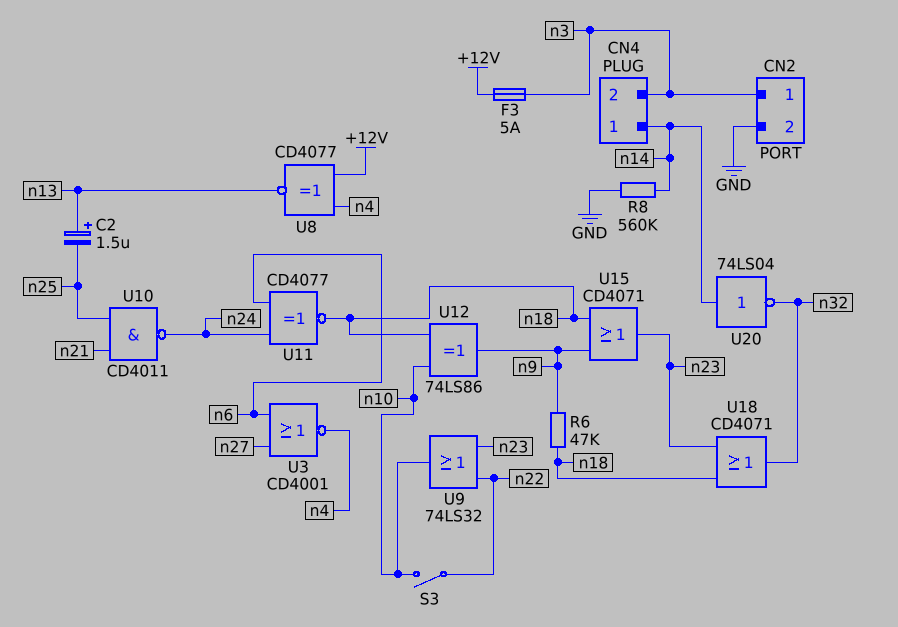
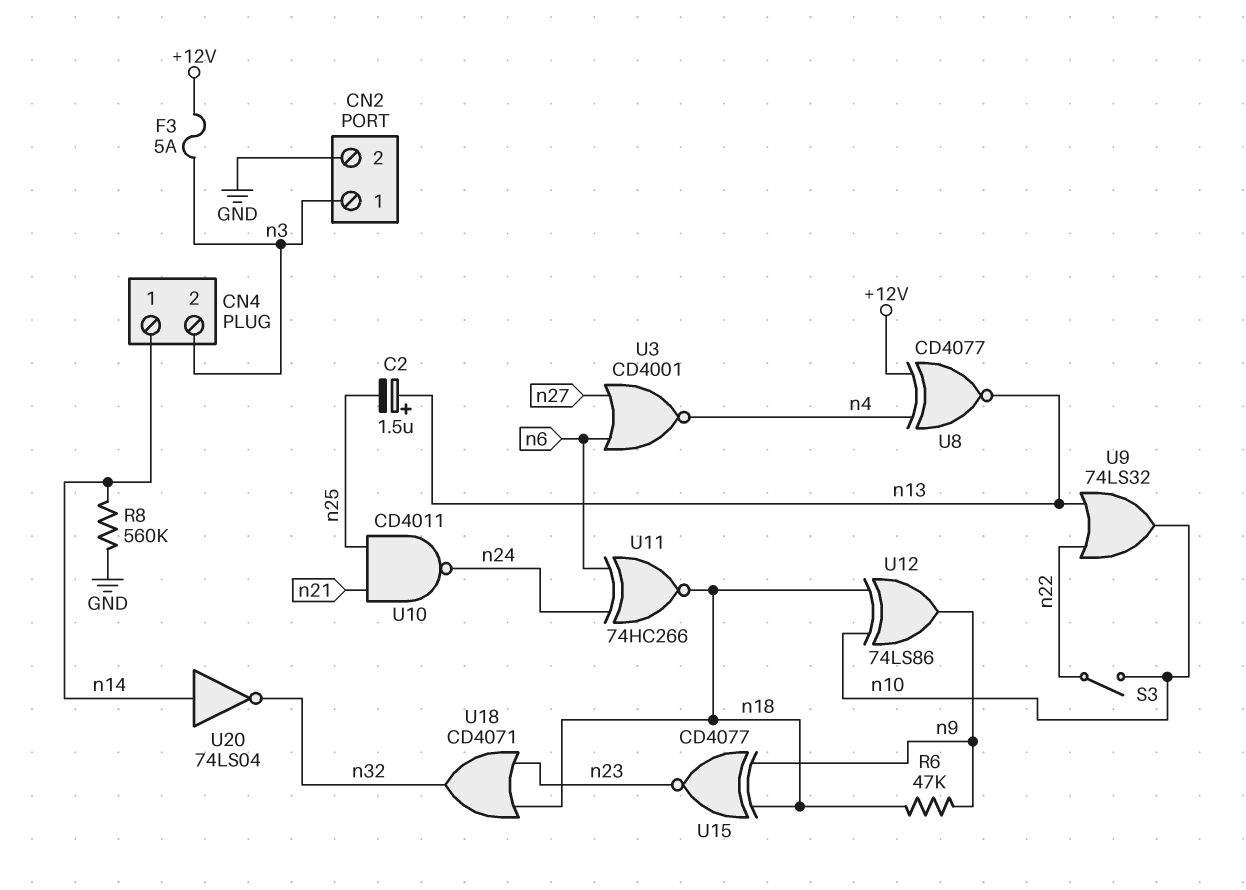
U9: OR 74LS32 (in n22, in n23, out n10) -> OR 74LS32 (in n13, in n22, out n10)
U11: XNOR CD4077 (in n6, in n24, out n18) -> XNOR 74HC266 (in n6, in n24, out n18)
U15: OR CD4071 (in n9, in n18, out n23) -> XNOR CD4077 (in n9, in n18, out n23)

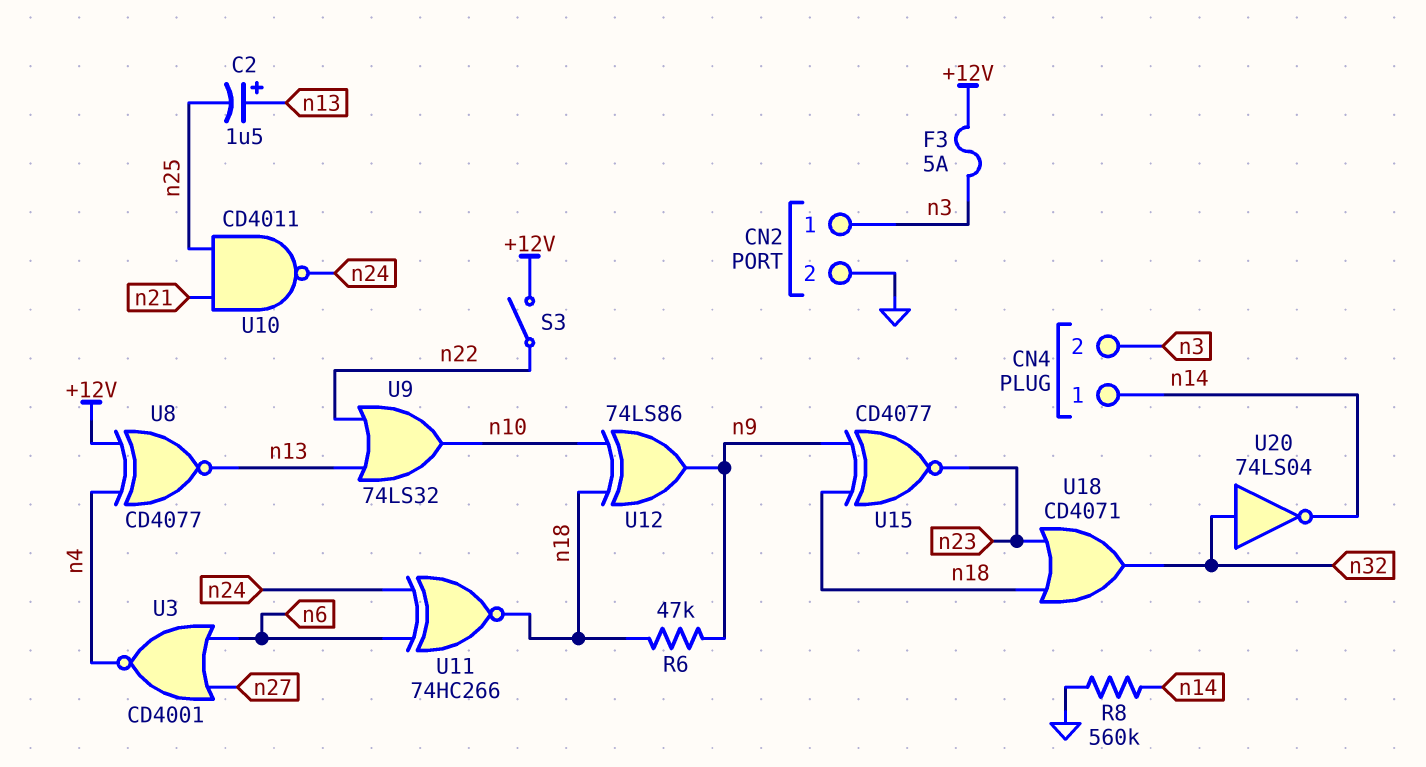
S3: switch (n10, n22) -> switch (+12V, n22)
U20: NOT 74LS04 (in n14, out n32) -> NOT 74LS04 (in n32, out n14)

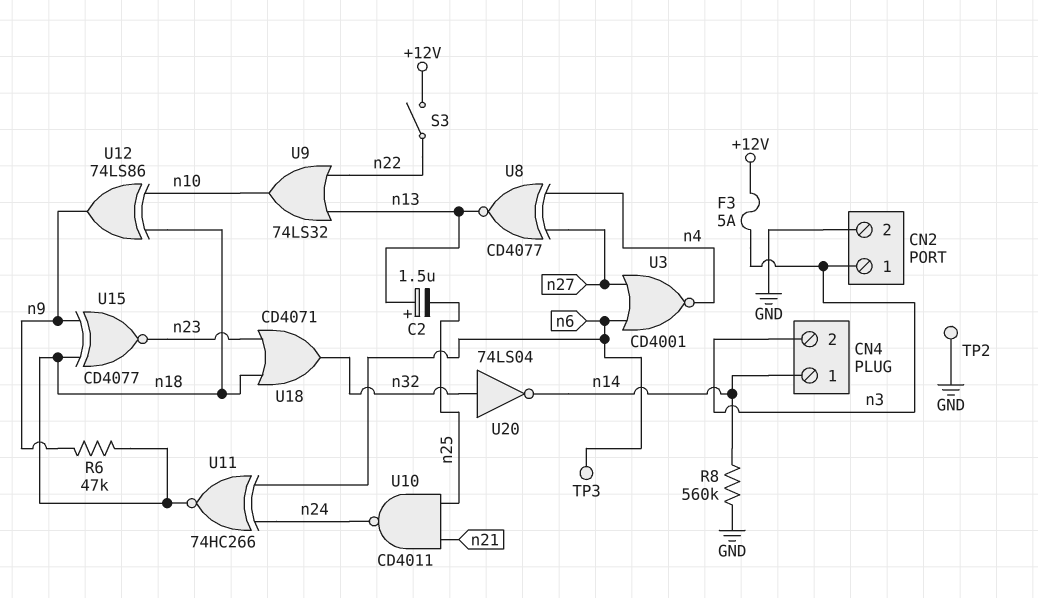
TP2: none -> test point (GND)
TP3: none -> test point (n6)
U8: XNOR CD4077 (in +12V, in n4, out n13) -> XNOR CD4077 (in n4, in n27, out n13)

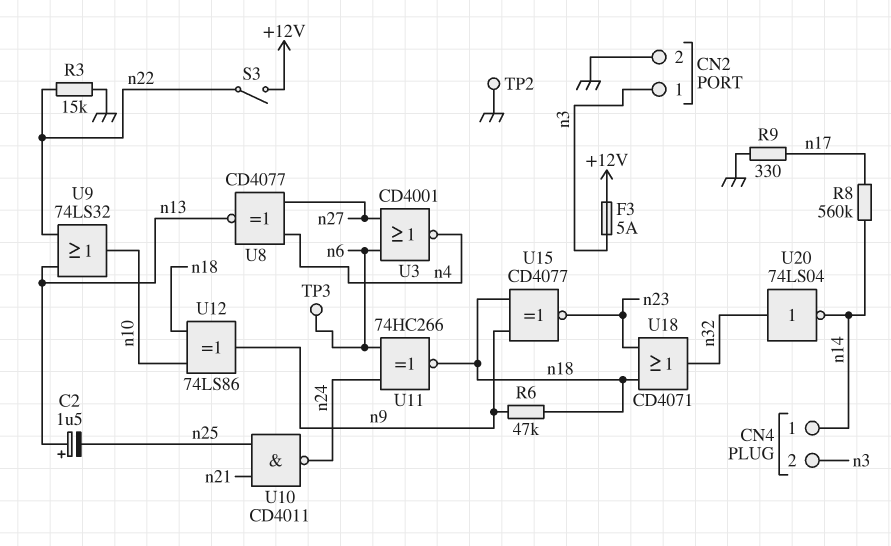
R3: none -> 15k (GND, n22)
R8: 560k (GND, n14) -> 560k (n14, n17)
R9: none -> 330 (GND, n17)

